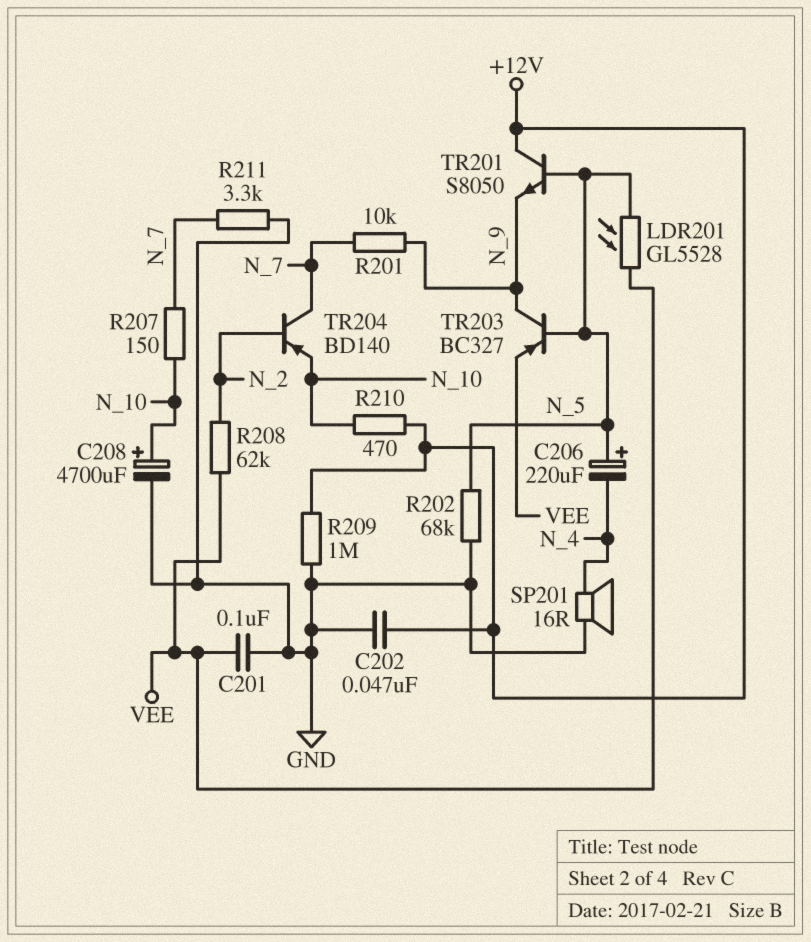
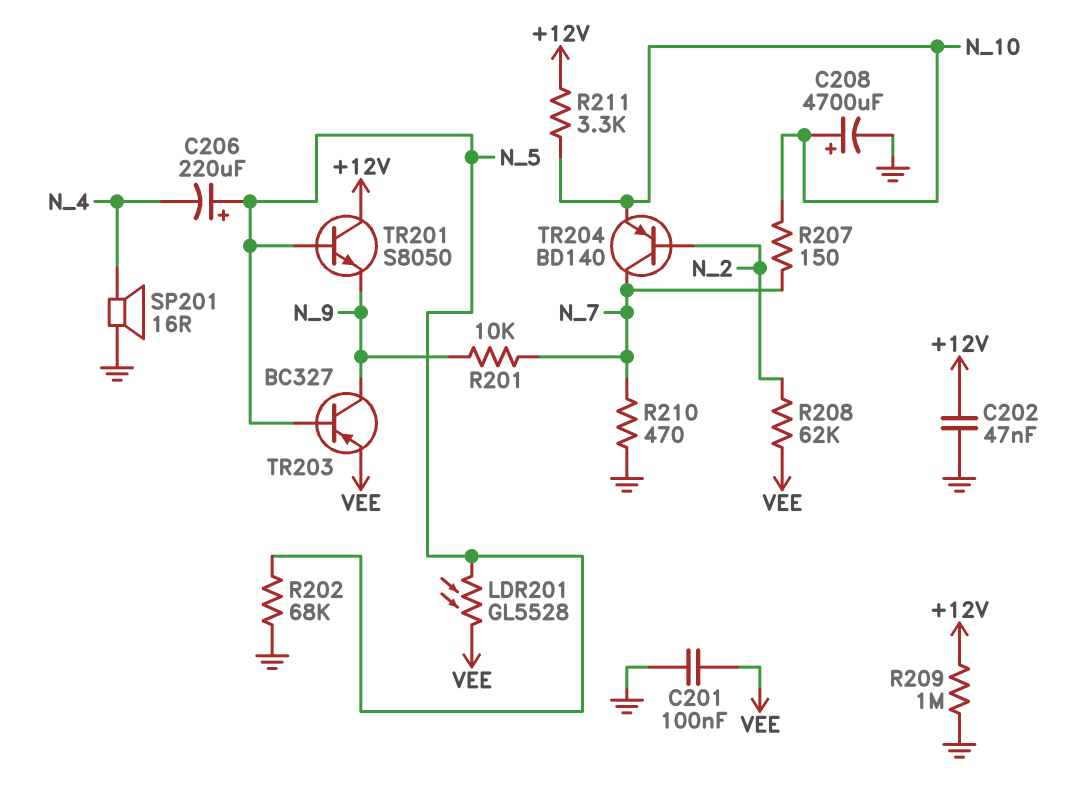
R210: 470 (+12V, N_10) -> 470 (GND, N_7)
R211: 3.3k (GND, N_7) -> 3.3k (+12V, N_10)

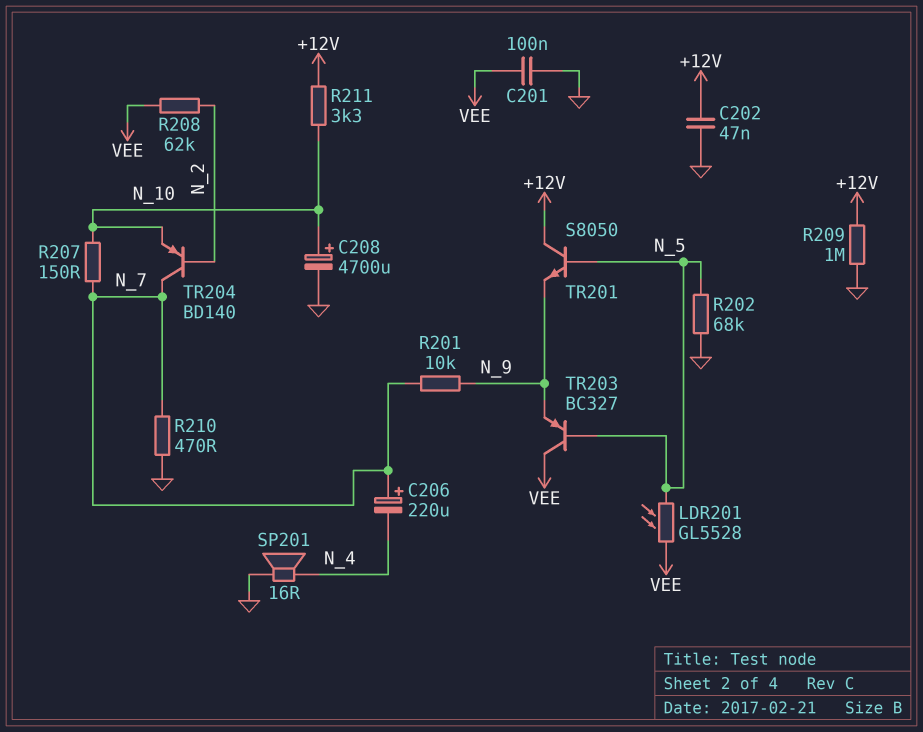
C206: 220uF (plus N_5, minus N_4) -> 220uF (plus N_7, minus N_4)
TR203: PNP BC327 (B N_5, C N_9, E VEE) -> PNP BC327 (B N_5, C VEE, E N_9)

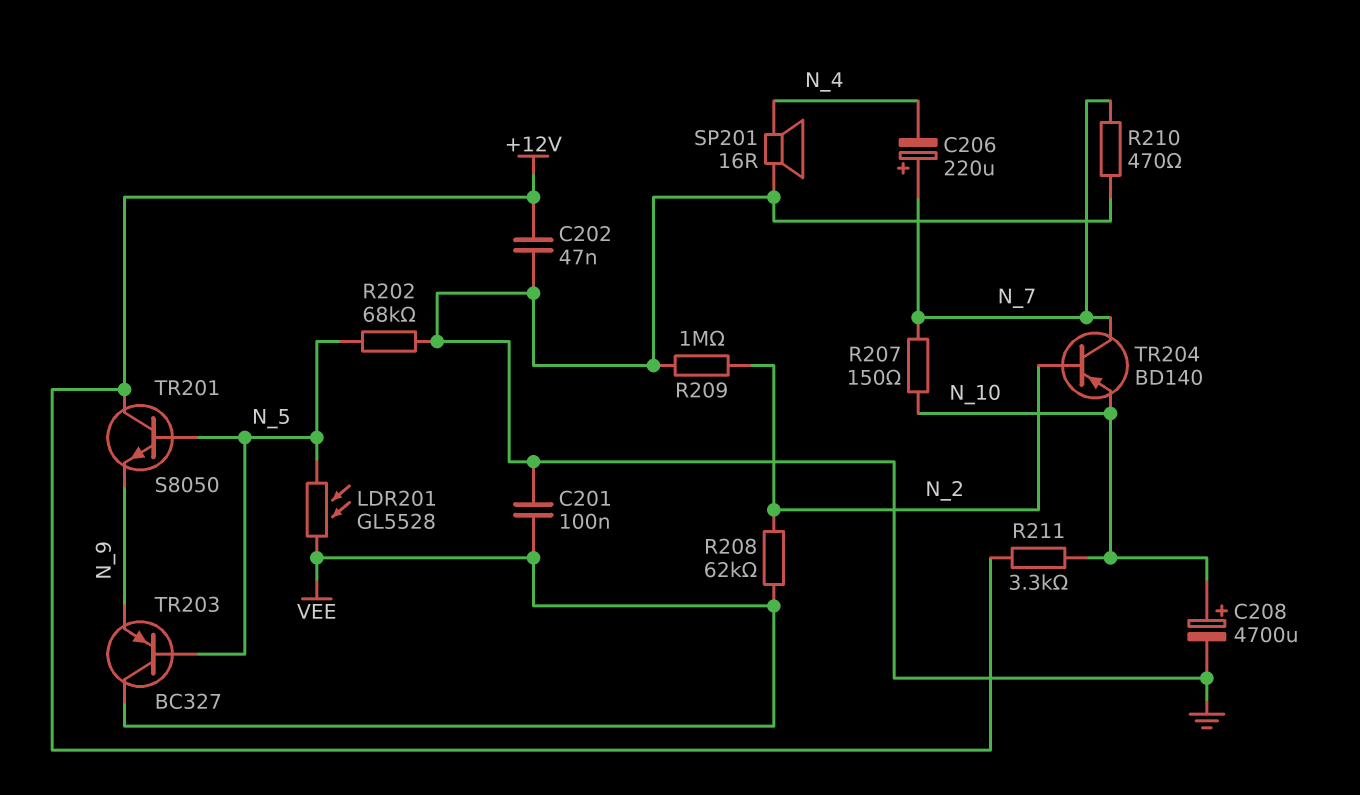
R201: 10k (N_7, N_9) -> none
R209: 1M (+12V, GND) -> 1M (GND, N_2)

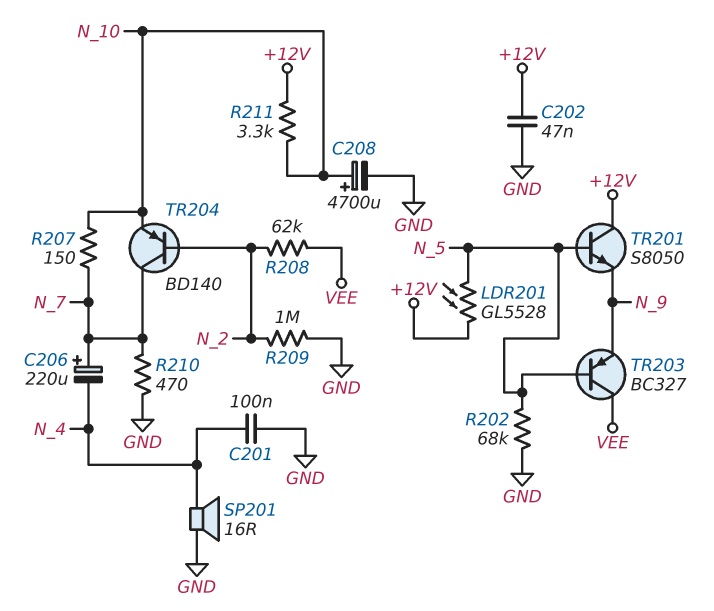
C201: 100nF (GND, VEE) -> 100nF (GND, N_4)
LDR201: GL5528 (N_5, VEE) -> GL5528 (+12V, N_5)

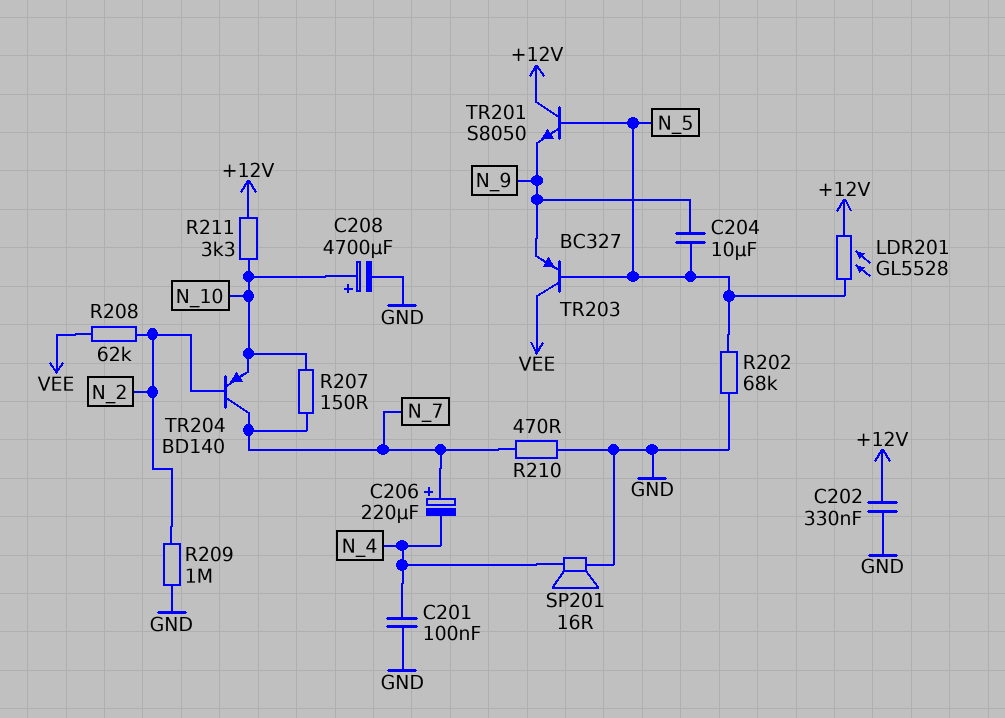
C202: 47nF (+12V, GND) -> 330nF (+12V, GND)
C204: none -> 10uF (N_5, N_9)

